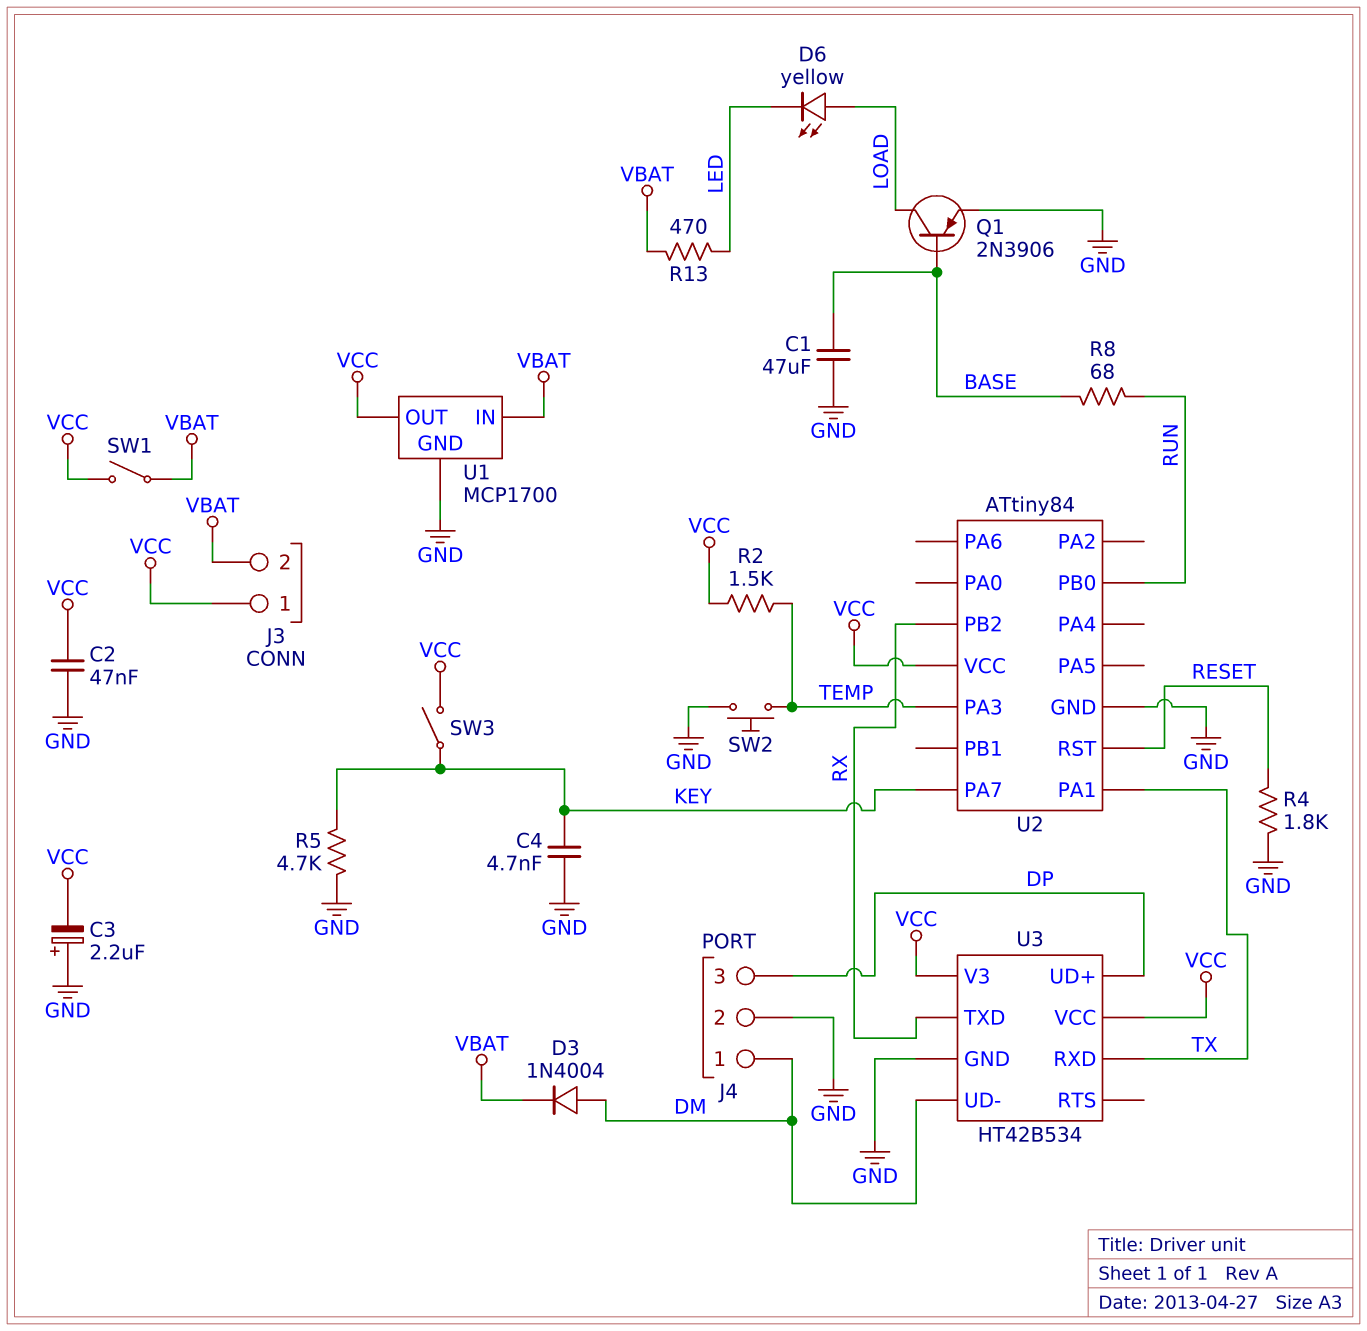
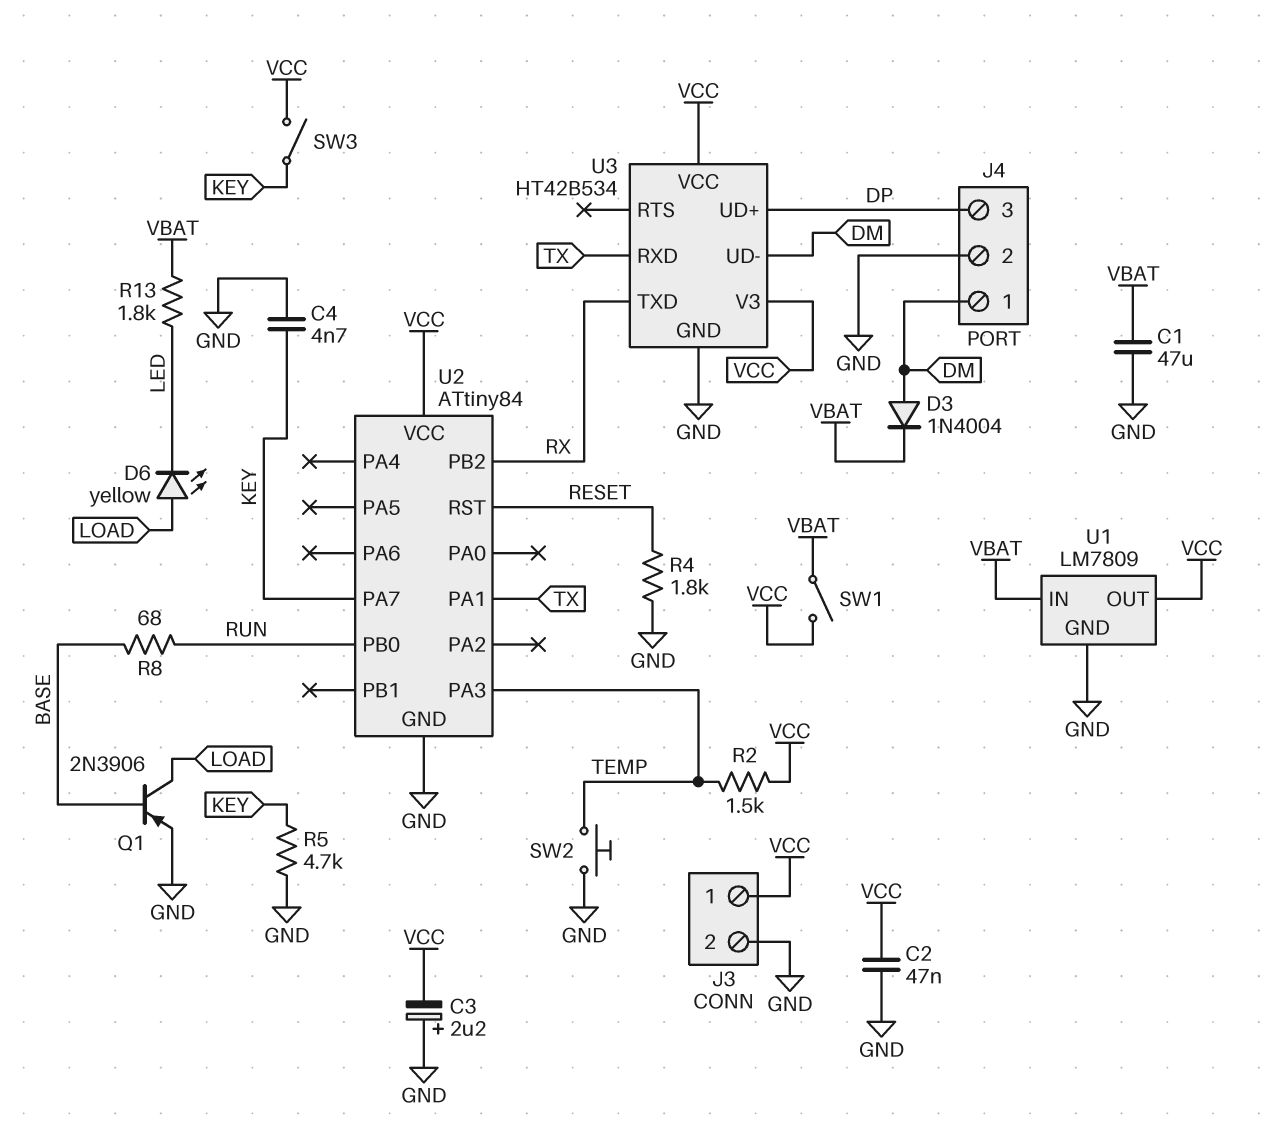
C1: 47uF (BASE, GND) -> 47uF (GND, VBAT)
J3 pin 2: VBAT -> GND
R13: 470 (LED, VBAT) -> 1.8k (LED, VBAT)
U1: MCP1700 -> LM7809

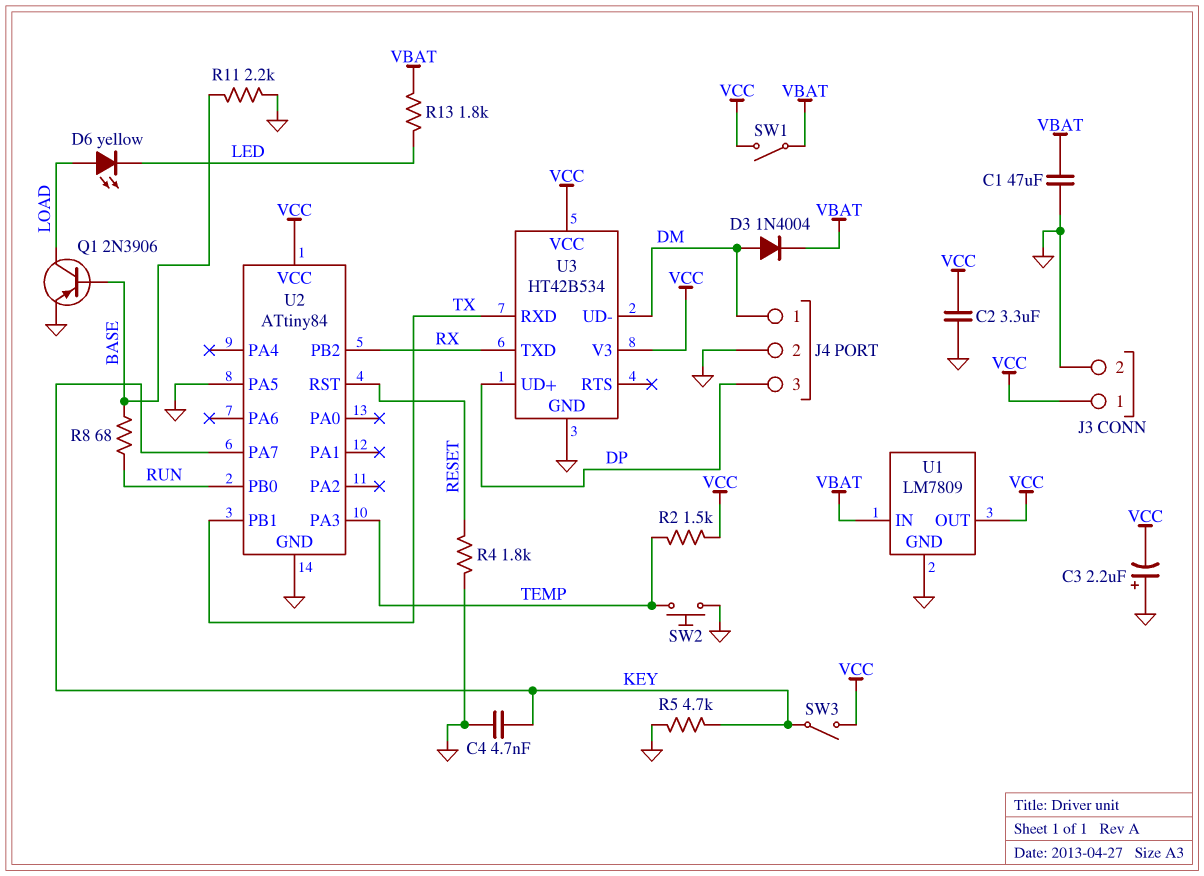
C2: 47nF (GND, VCC) -> 3.3uF (GND, VCC)
R11: none -> 2.2k (BASE, GND)
U2 pin PA1: TX -> none
U2 pin PA5: none -> GND
U2 pin PB1: none -> TX

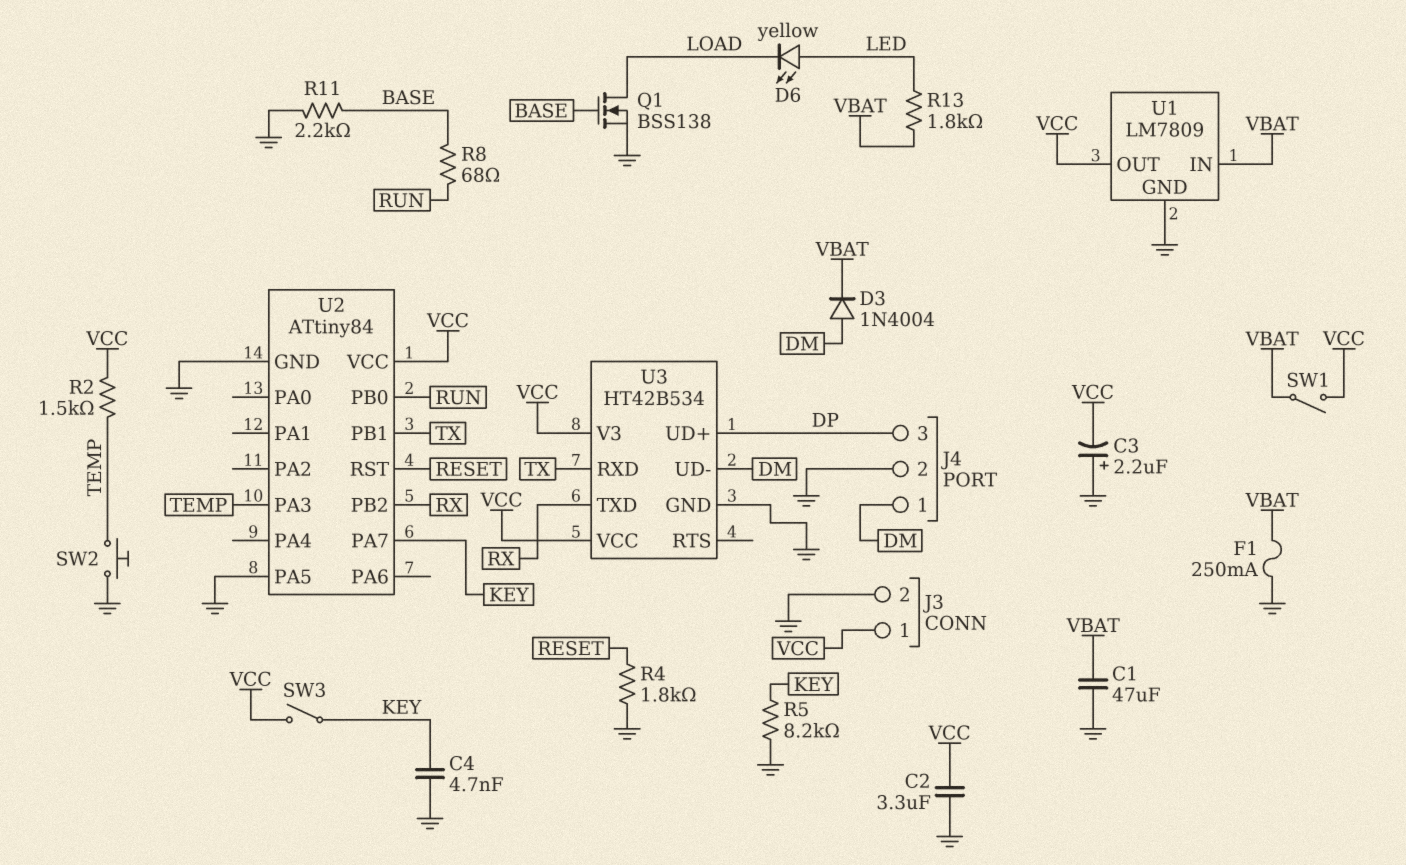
D6: LED yellow (A LOAD, K LED) -> LED yellow (A LED, K LOAD)
F1: none -> 250mA (GND, VBAT)
Q1: PNP 2N3906 (B BASE, C LOAD, E GND) -> NMOS BSS138 (G BASE, D LOAD, S GND)
R5: 4.7k (GND, KEY) -> 8.2k (GND, KEY)

